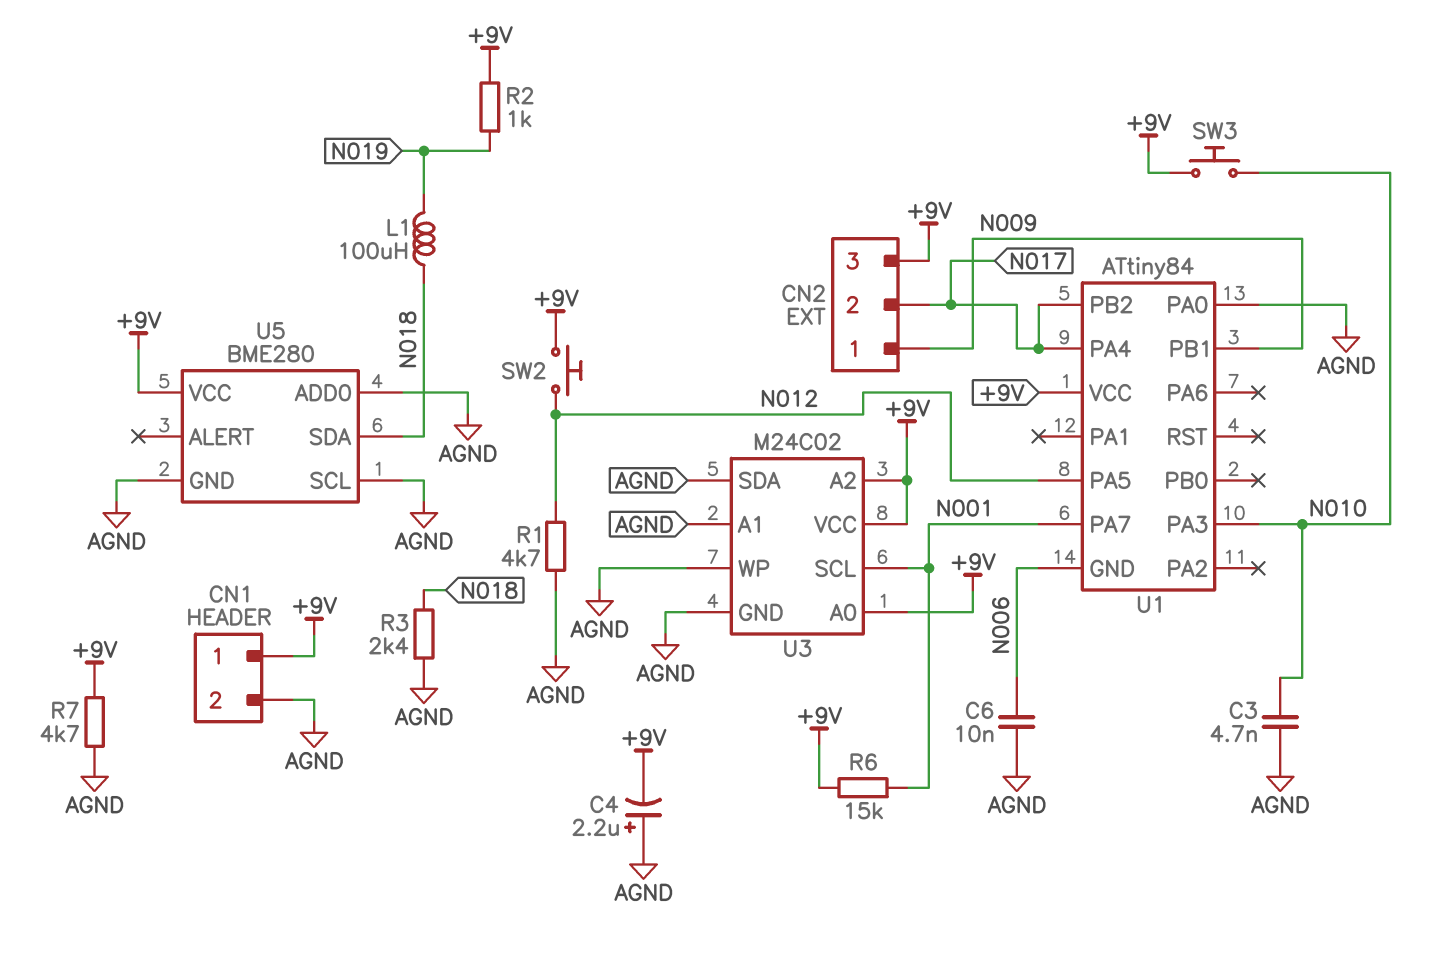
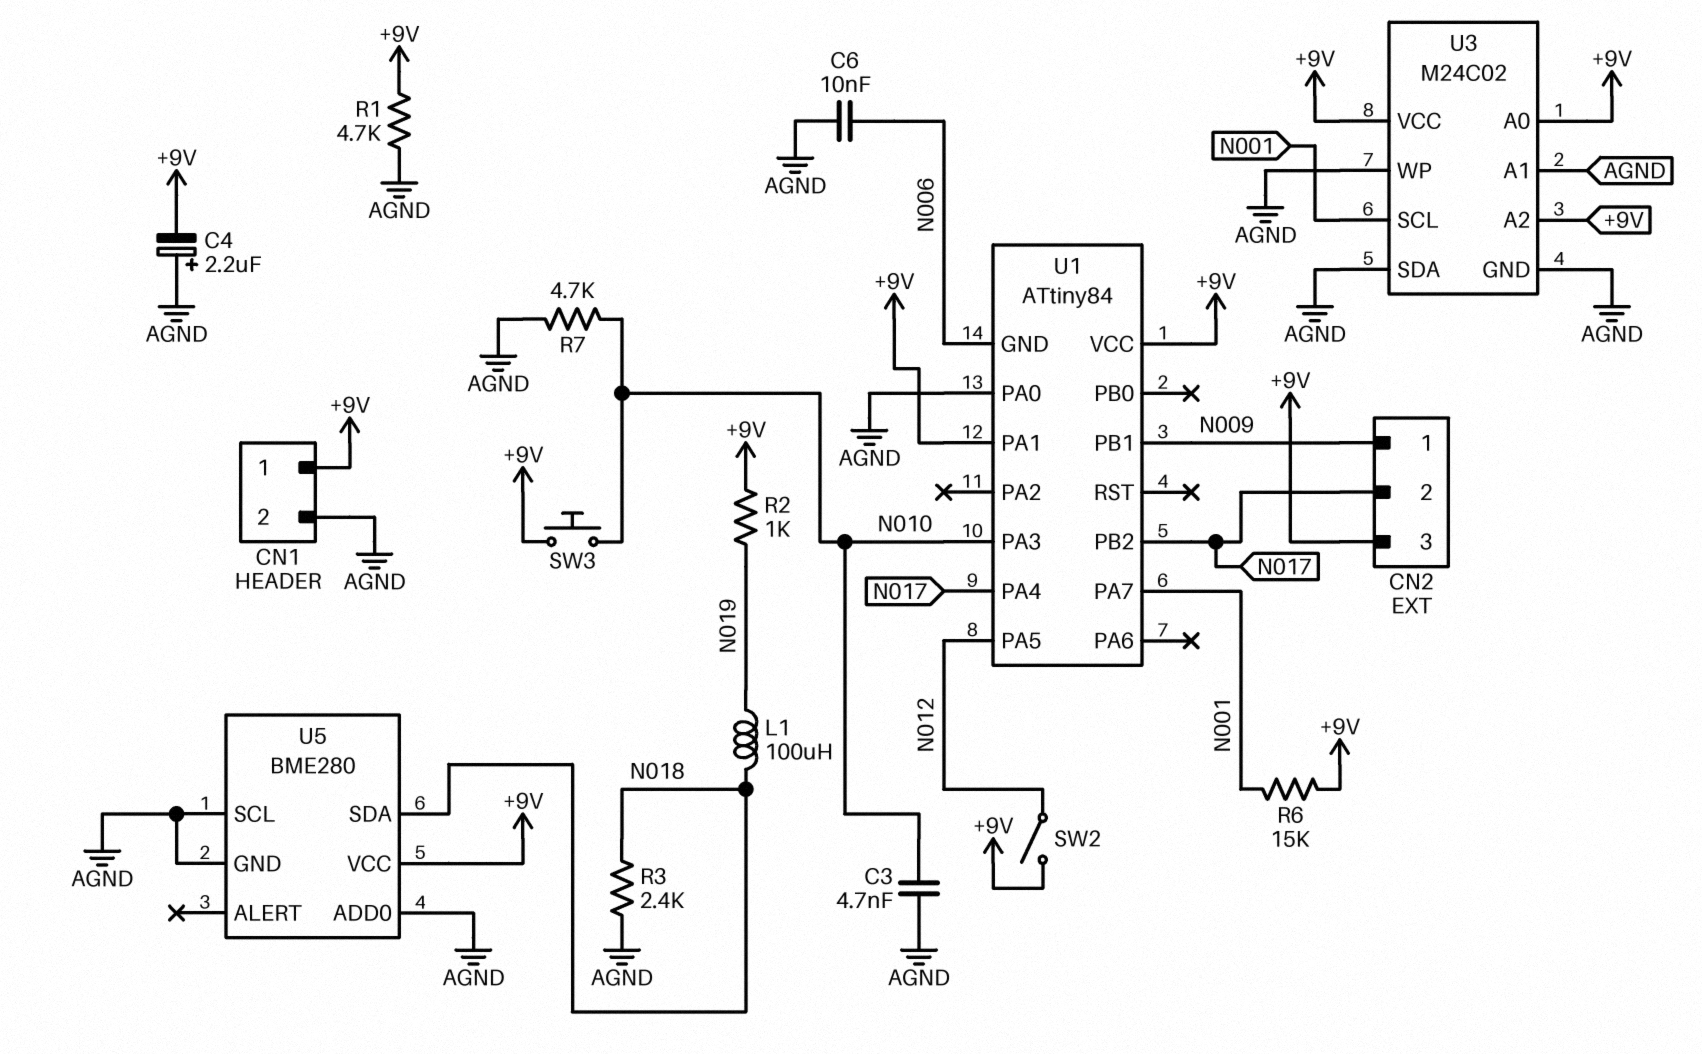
R1: 4.7k (AGND, N012) -> 4.7k (+9V, AGND)
R7: 4.7k (+9V, AGND) -> 4.7k (AGND, N010)
SW2: button (+9V, N012) -> switch (+9V, N012)
U1 pin PA1: none -> +9V

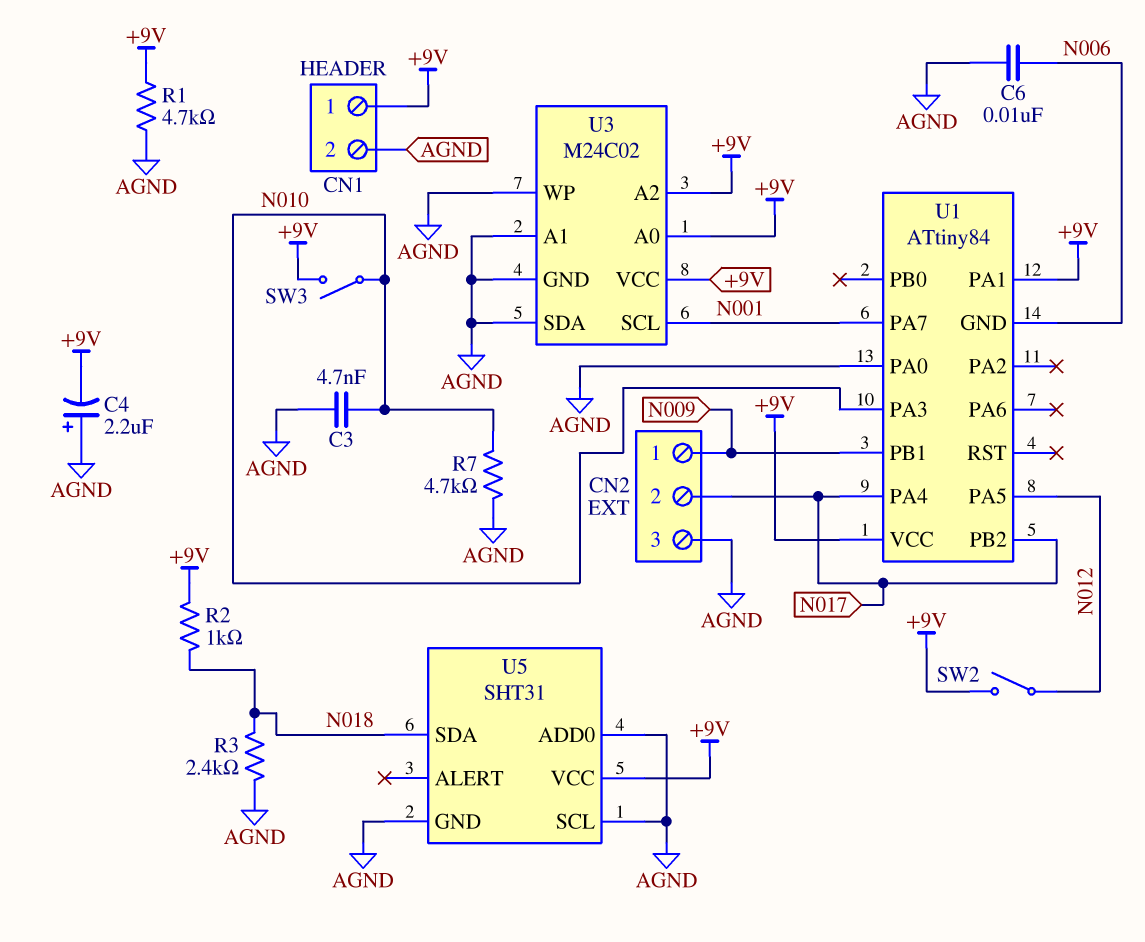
CN2 pin 3: +9V -> AGND
L1: 100uH (N018, N019) -> none
R2: 1k (+9V, N019) -> 1k (+9V, N018)
R6: 15k (+9V, N001) -> none
SW3: button (+9V, N010) -> switch (+9V, N010)
U5: BME280 -> SHT31

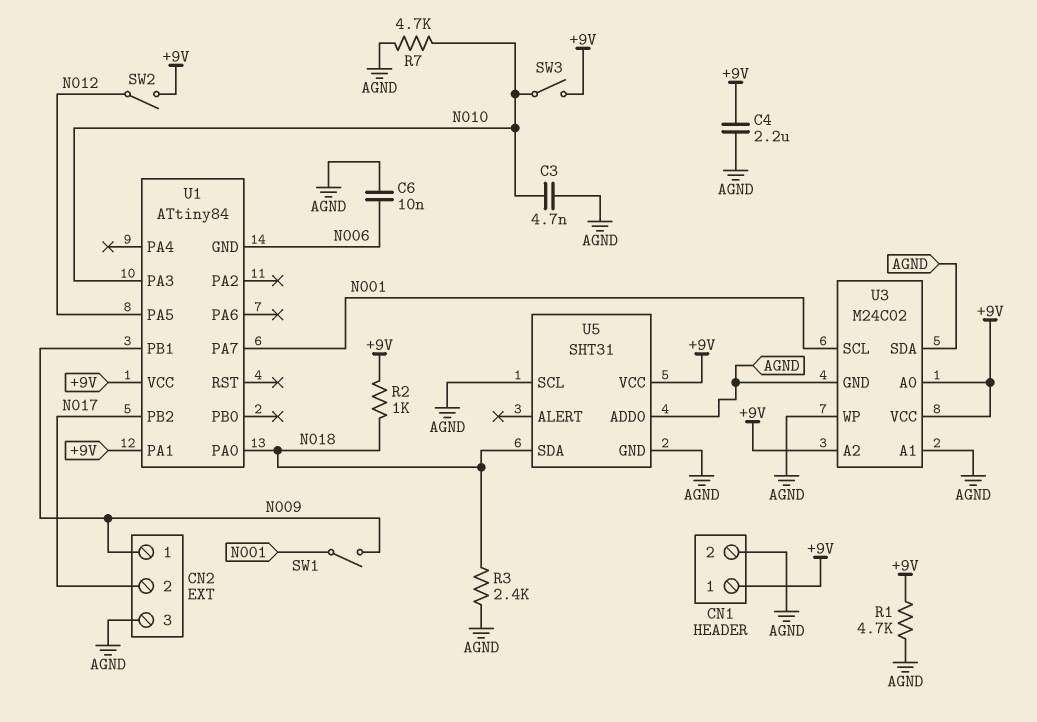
C4: 2.2uF (plus AGND, minus +9V) -> 2.2uF (+9V, AGND)
SW1: none -> switch (N001, N009)
U1 pin PA0: AGND -> N018
U1 pin PA4: N017 -> none

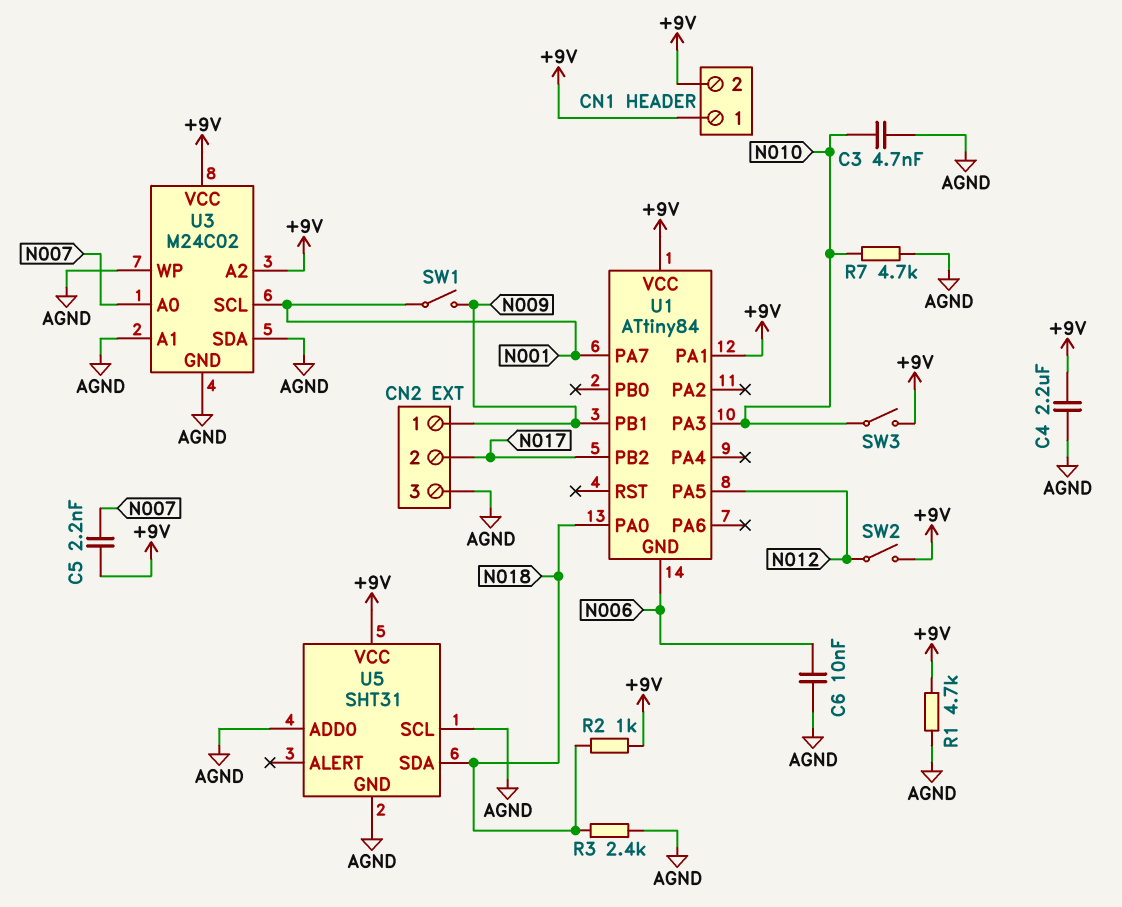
C5: none -> 2.2nF (+9V, N007)
CN1 pin 2: AGND -> +9V
U3 pin A0: +9V -> N007

